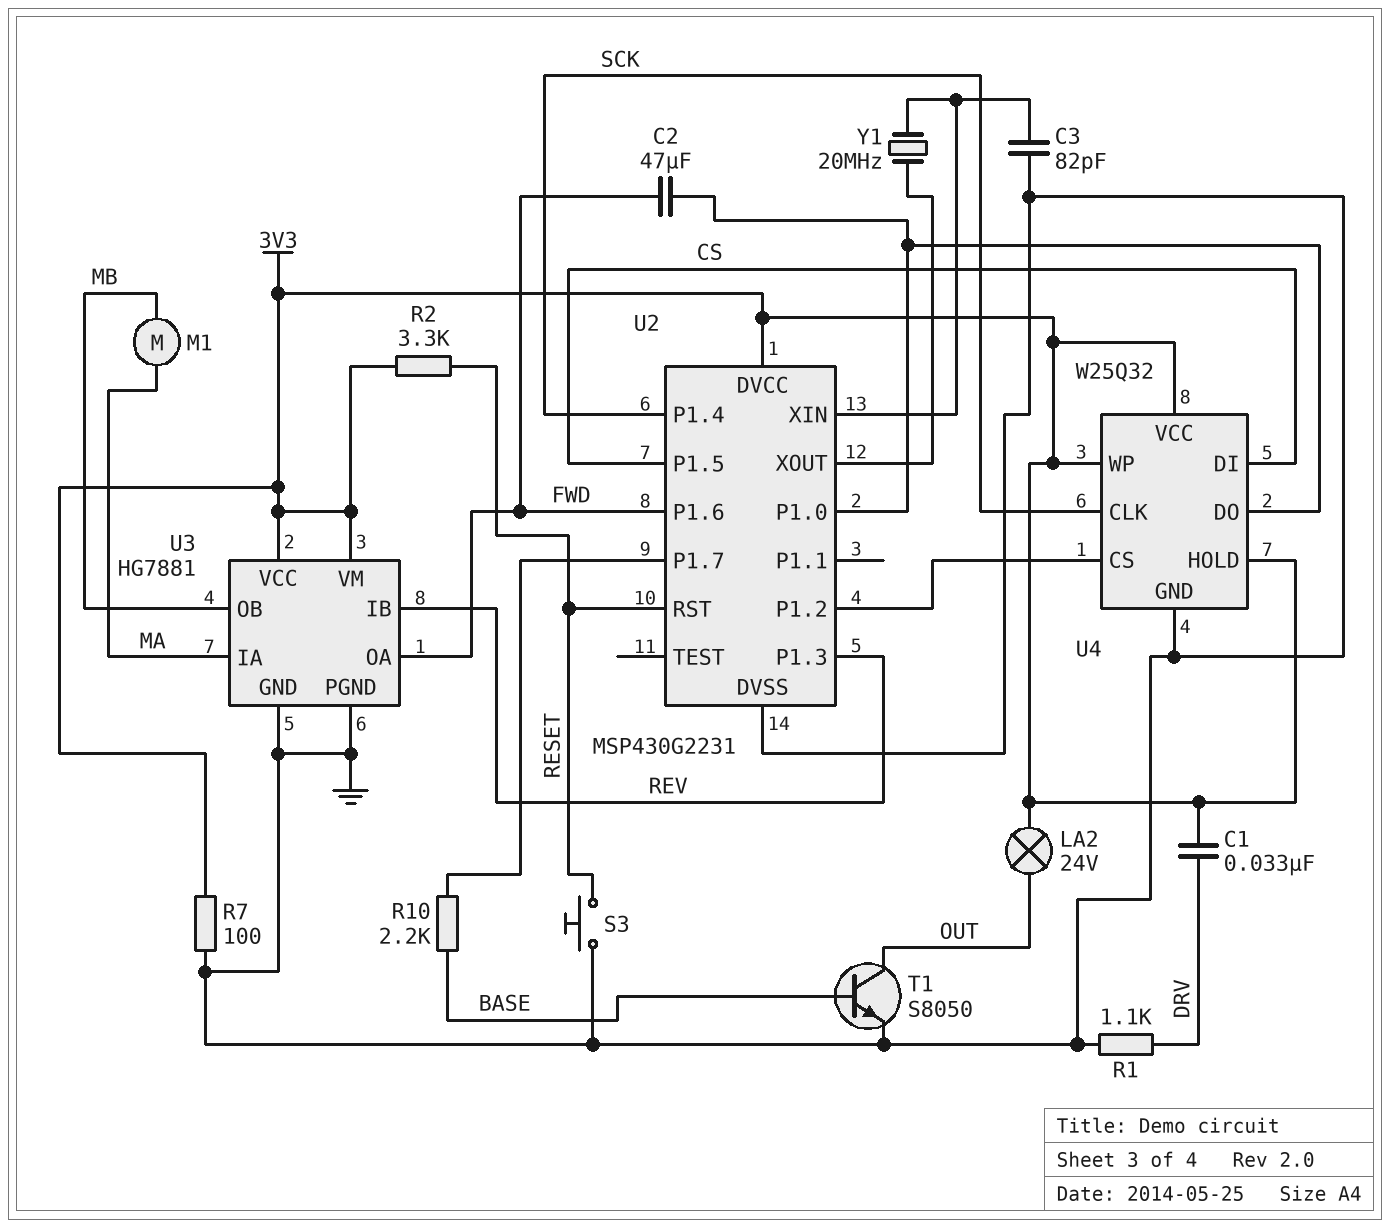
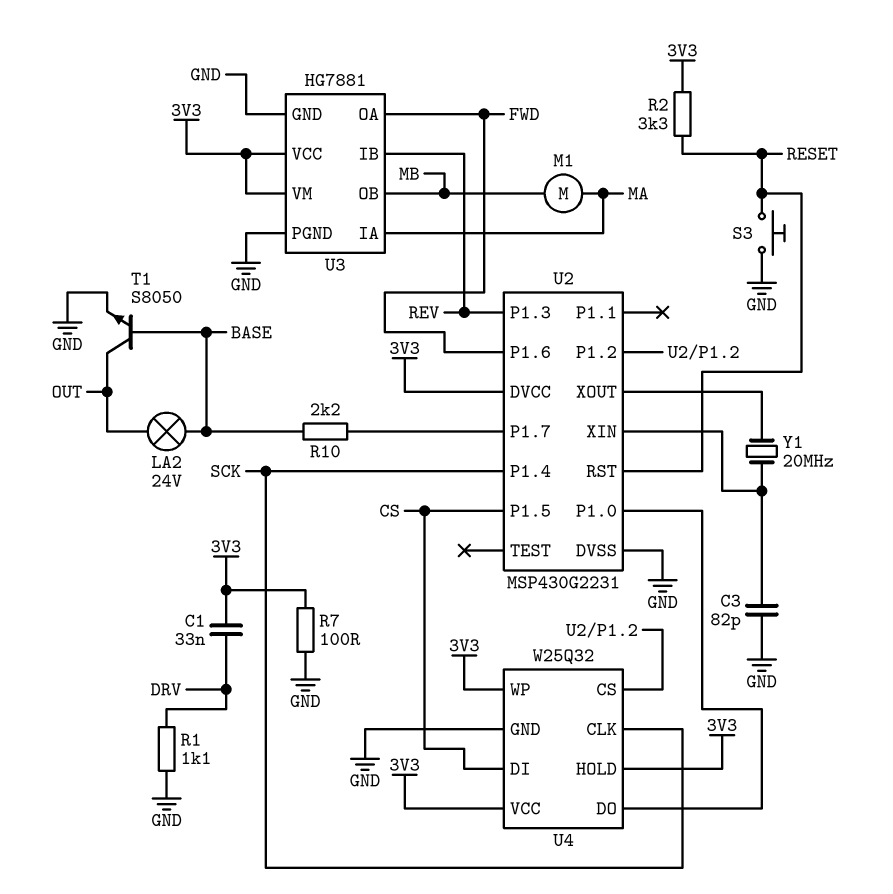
C2: 47uF (FWD, U2/P1.0) -> none
LA2: lamp 24V (3V3, OUT) -> lamp 24V (BASE, OUT)

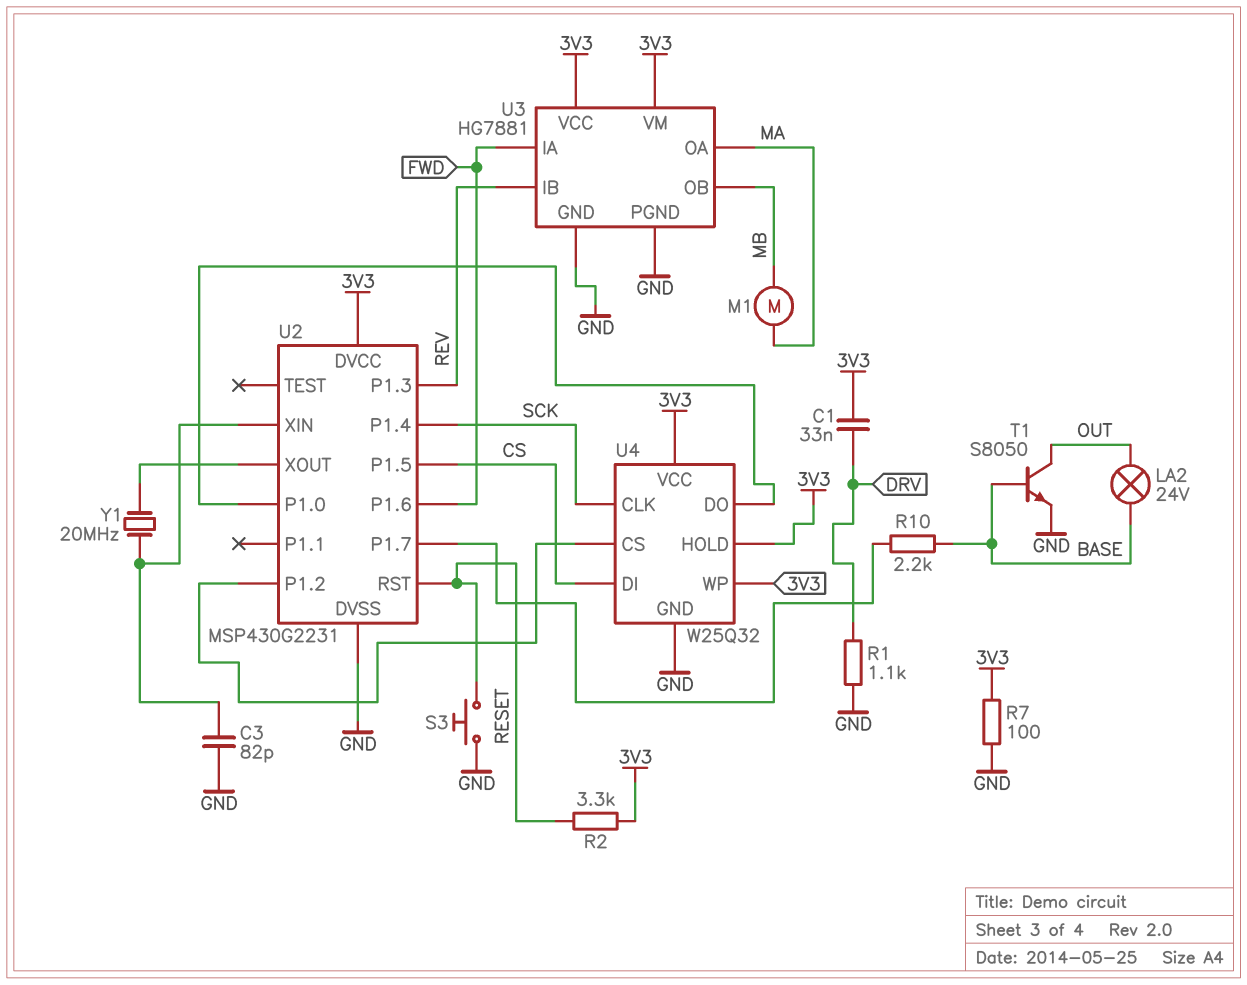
U3 pin IA: MA -> FWD
U3 pin OA: FWD -> MA

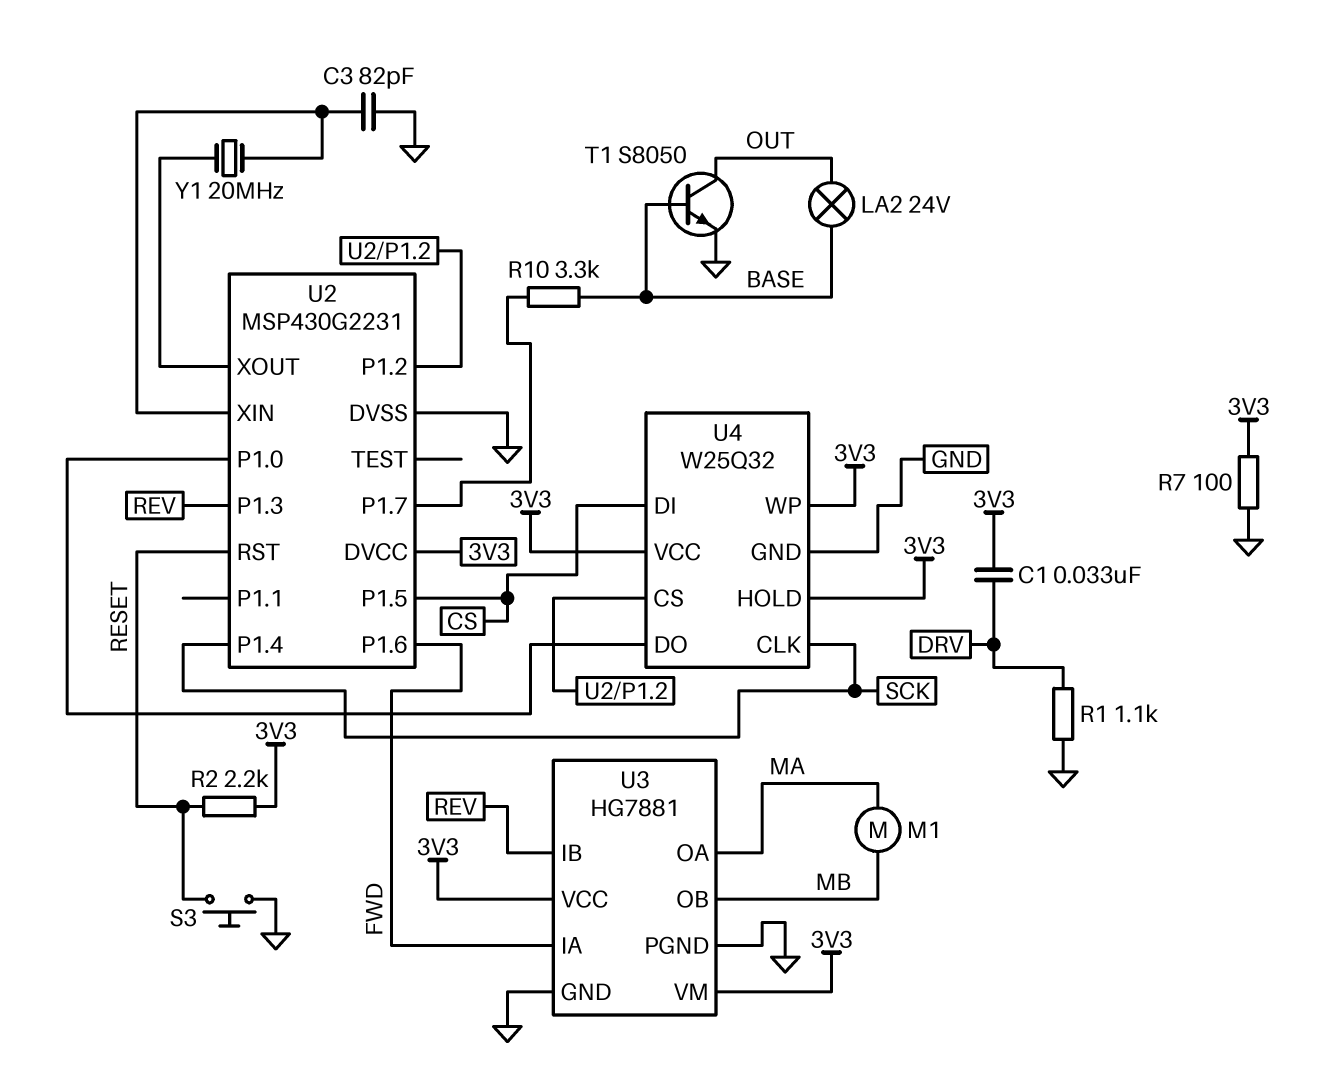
R2: 3.3k (3V3, RESET) -> 2.2k (3V3, RESET)
R10: 2.2k (BASE, U2/P1.7) -> 3.3k (BASE, U2/P1.7)

